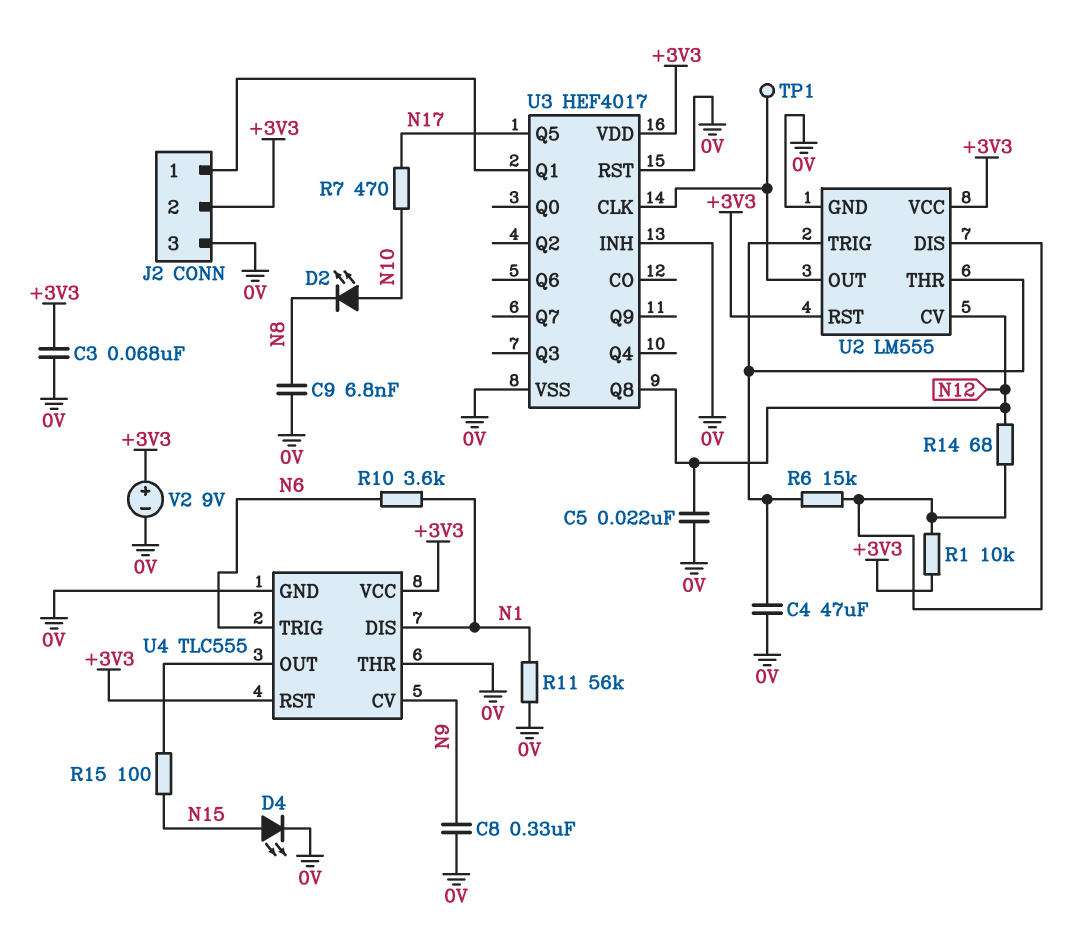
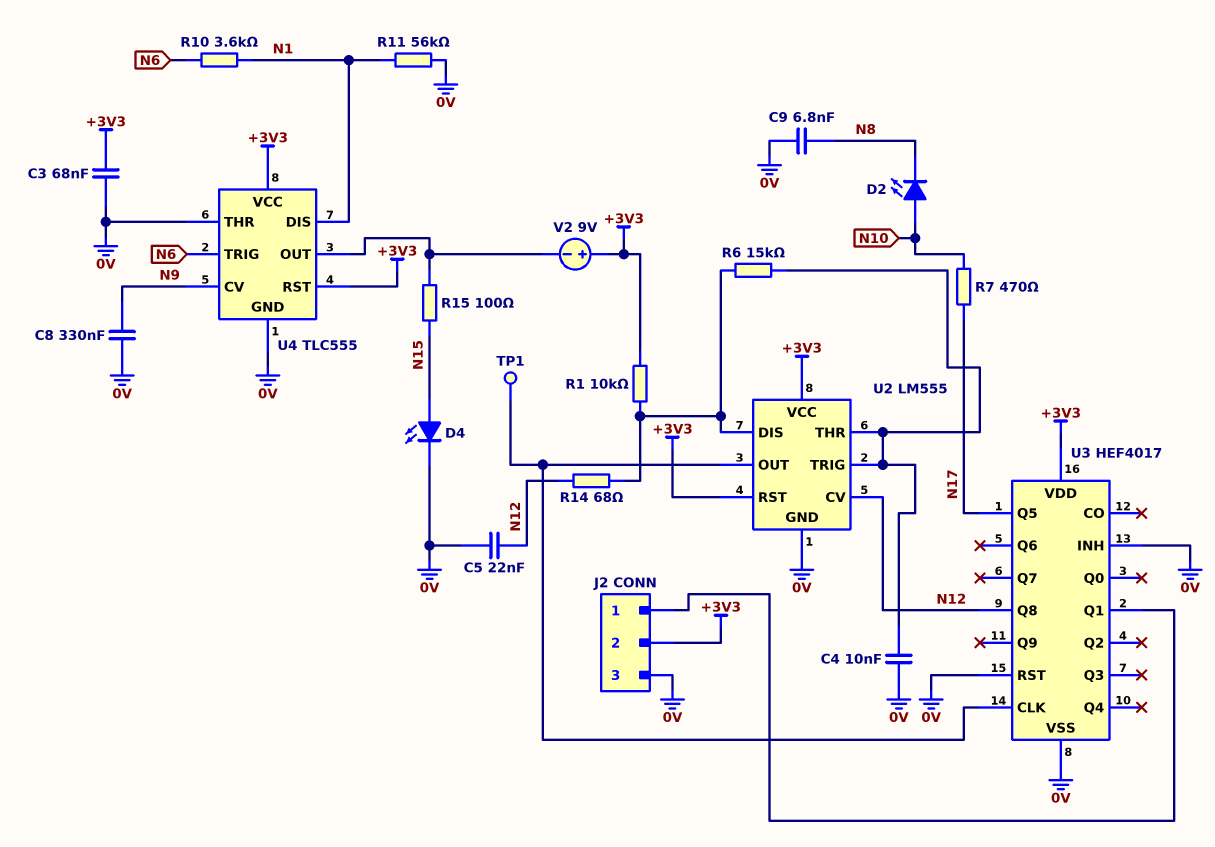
C4: 47uF (0V, U2/THR) -> 10nF (0V, U2/THR)
V2: 9V (plus +3V3, minus 0V) -> 9V (plus +3V3, minus U4/OUT)

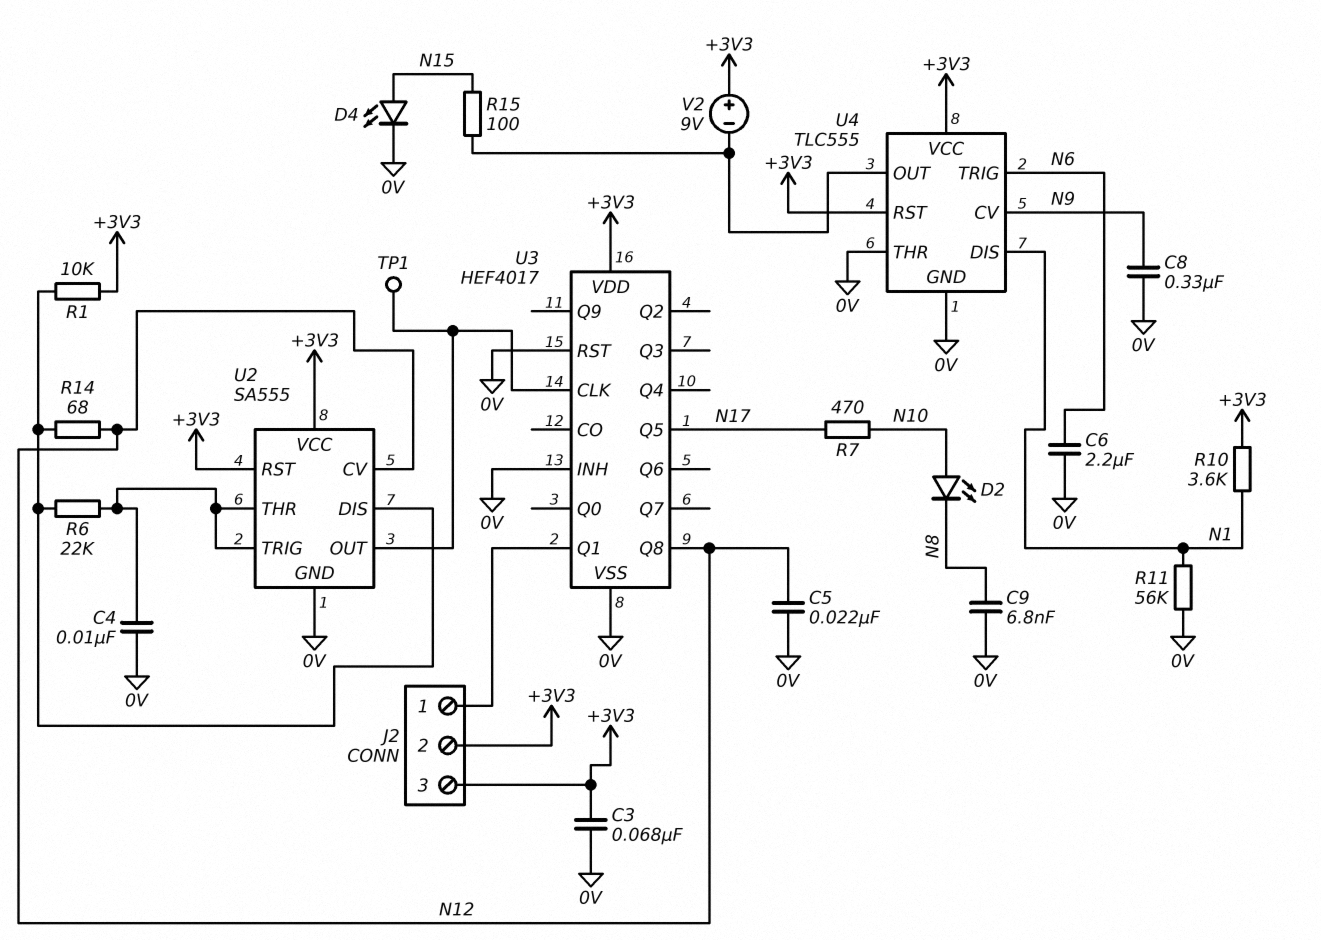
C6: none -> 2.2uF (0V, N6)
J2 pin 3: 0V -> +3V3
R6: 15k (U2/DIS, U2/THR) -> 22k (U2/DIS, U2/THR)
R10: 3.6k (N1, N6) -> 3.6k (+3V3, N1)
U2: LM555 -> SA555

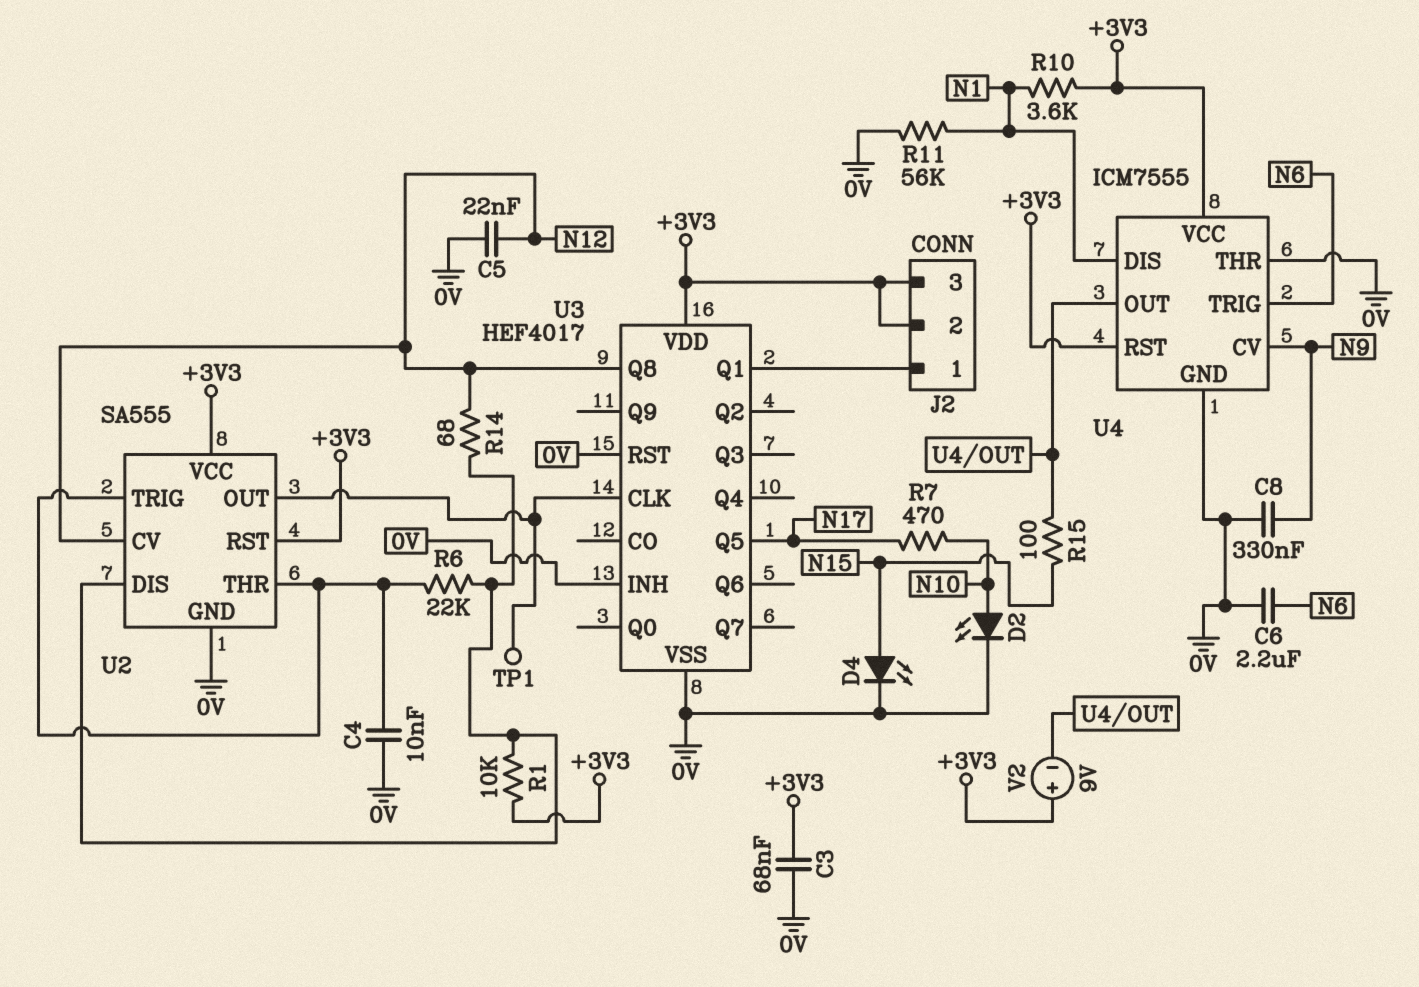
C9: 6.8nF (0V, N8) -> none
D2: LED (A N10, K N8) -> LED (A N10, K 0V)
U4: TLC555 -> ICM7555

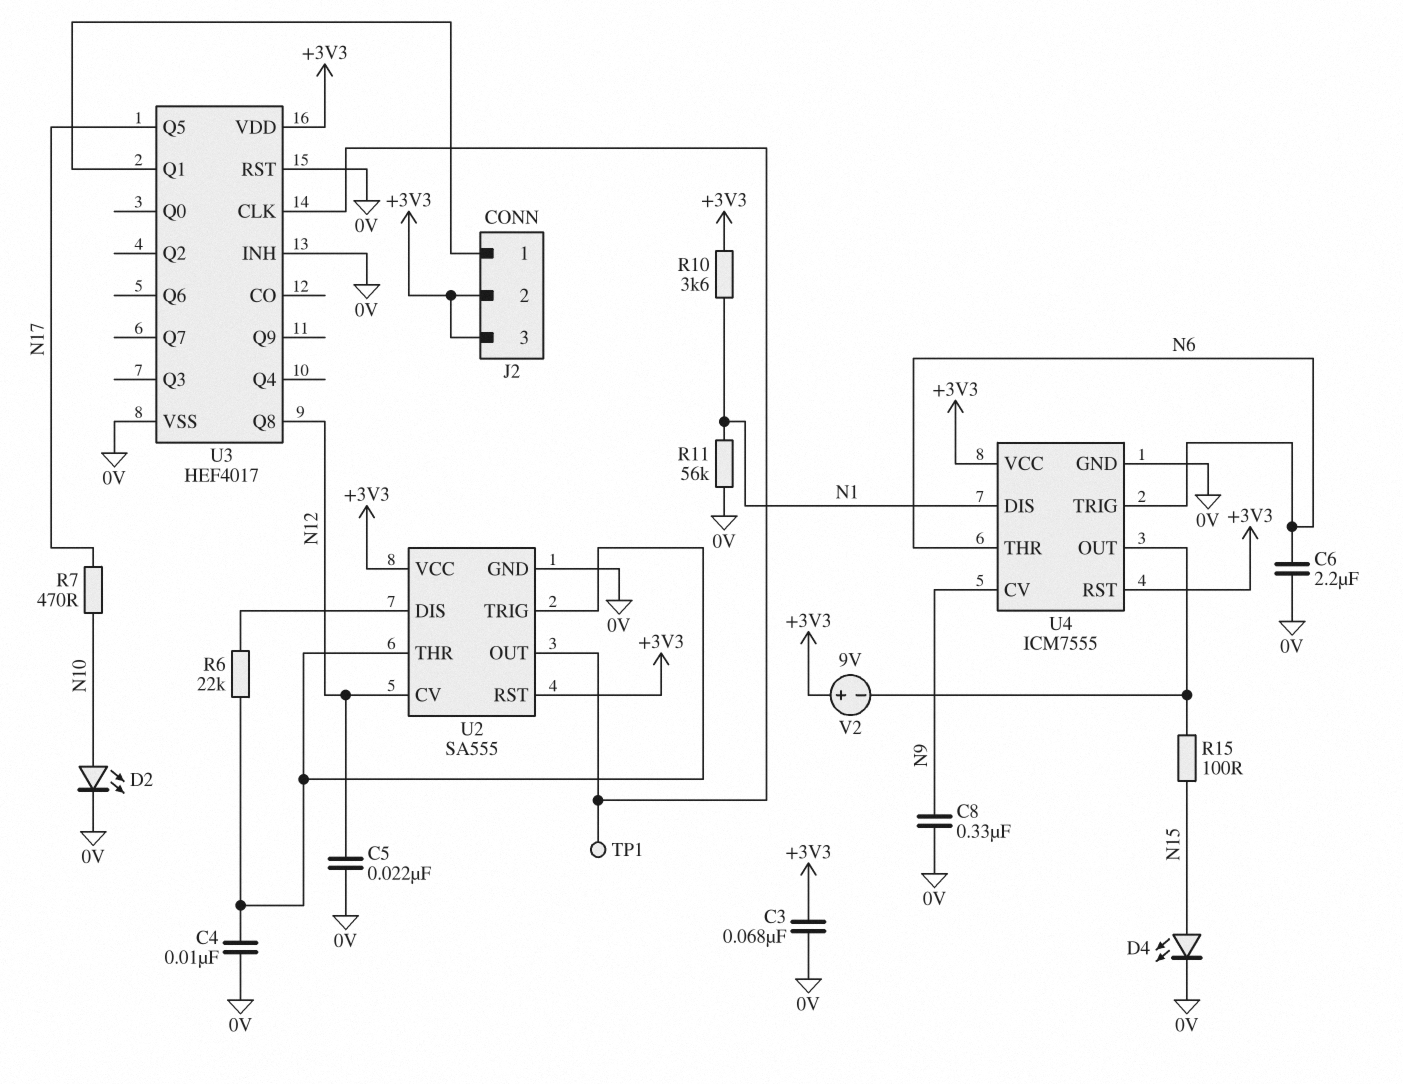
R1: 10k (+3V3, U2/DIS) -> none
R14: 68 (N12, U2/DIS) -> none
U4 pin THR: 0V -> N6

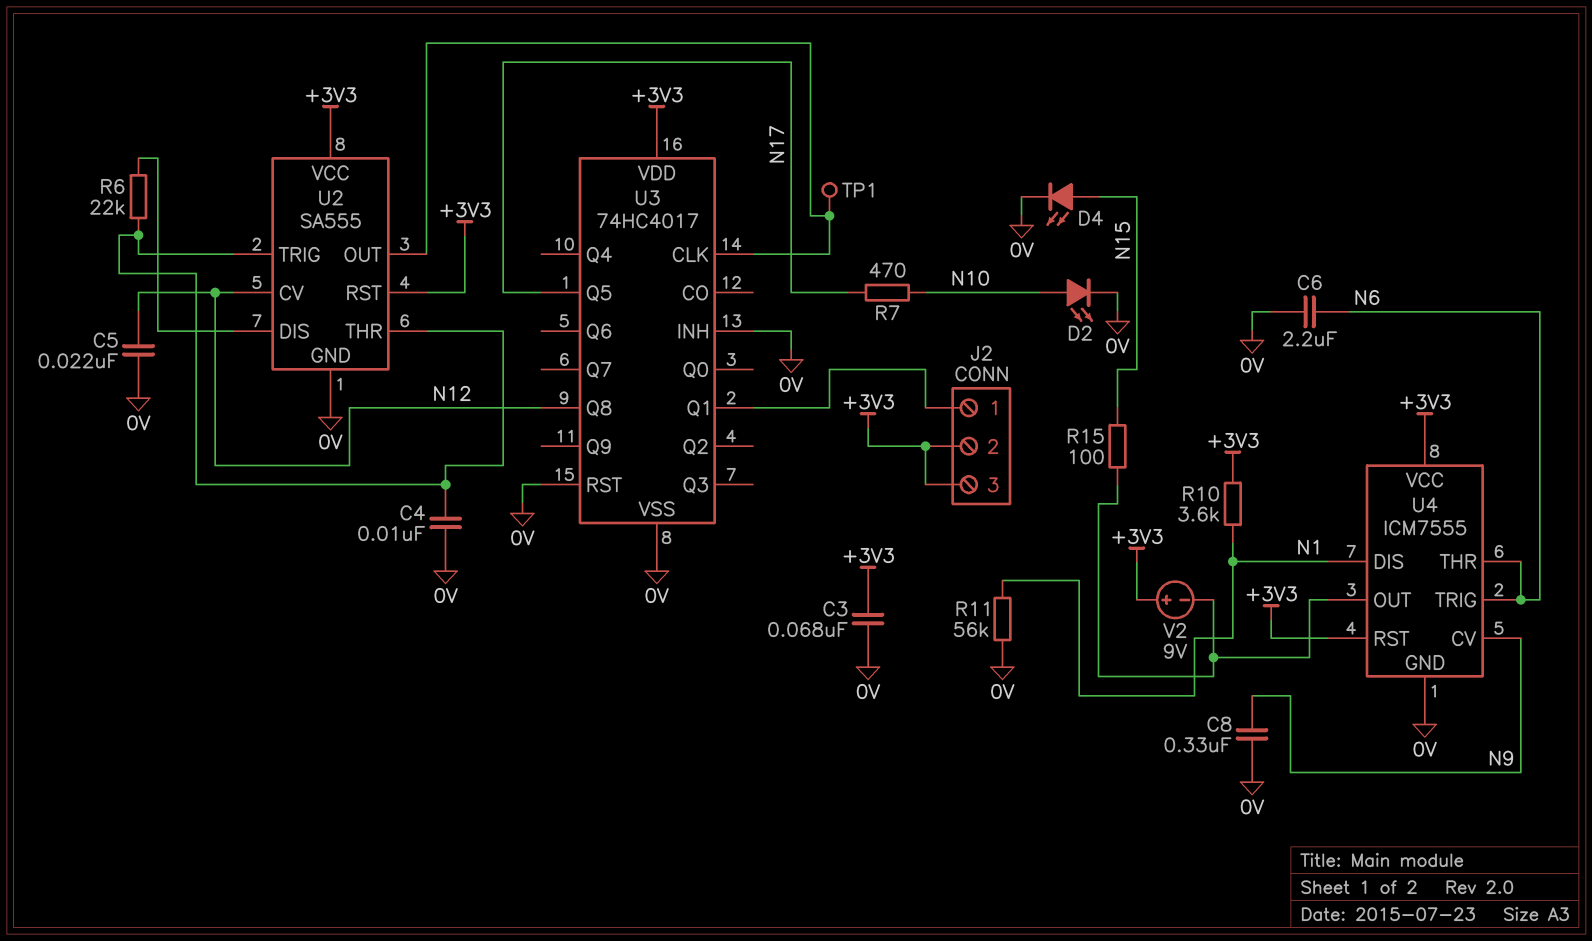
U3: HEF4017 -> 74HC4017

